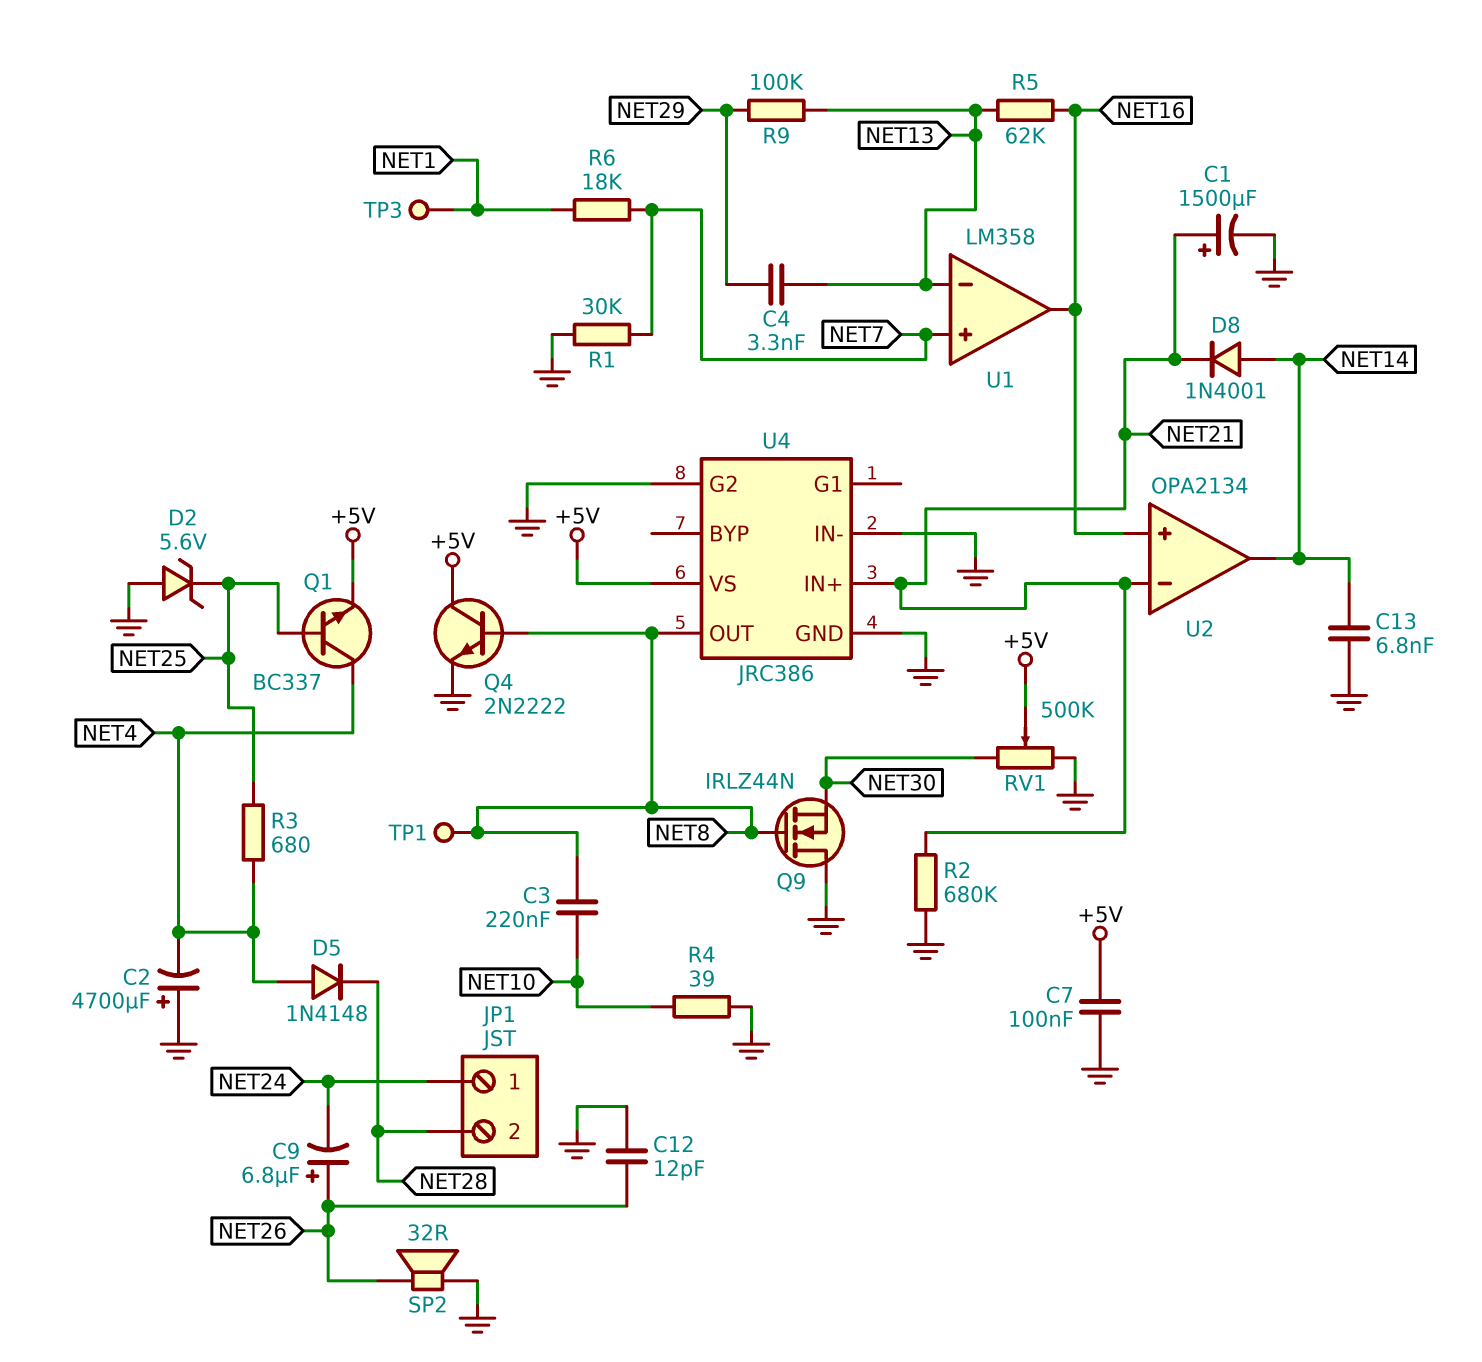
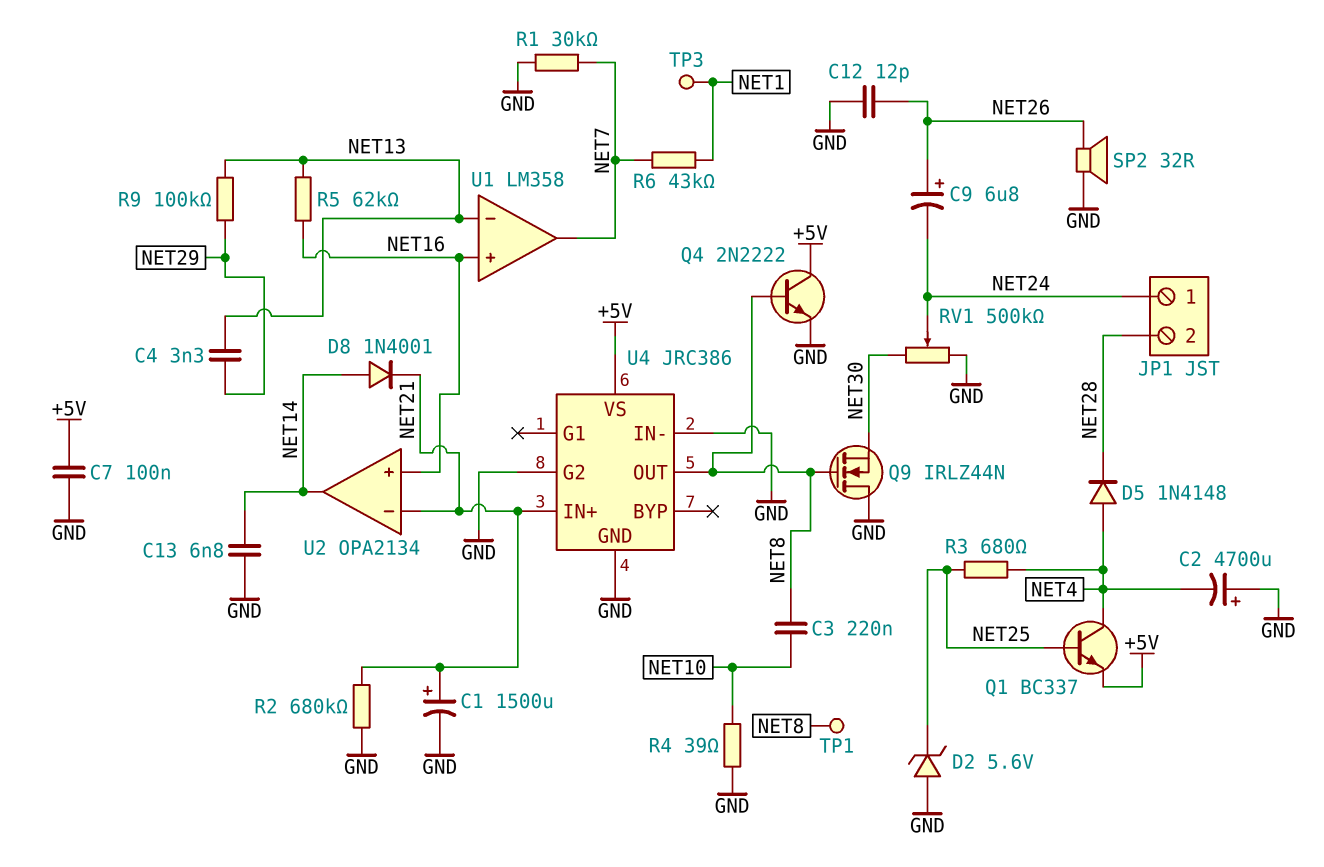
R6: 18k (NET1, NET7) -> 43k (NET1, NET7)
RV1: 500k (GND, NET30, wiper +5V) -> 500k (GND, NET30, wiper NET24)
U1 pin in+: NET7 -> NET16
U1 pin out: NET16 -> NET7

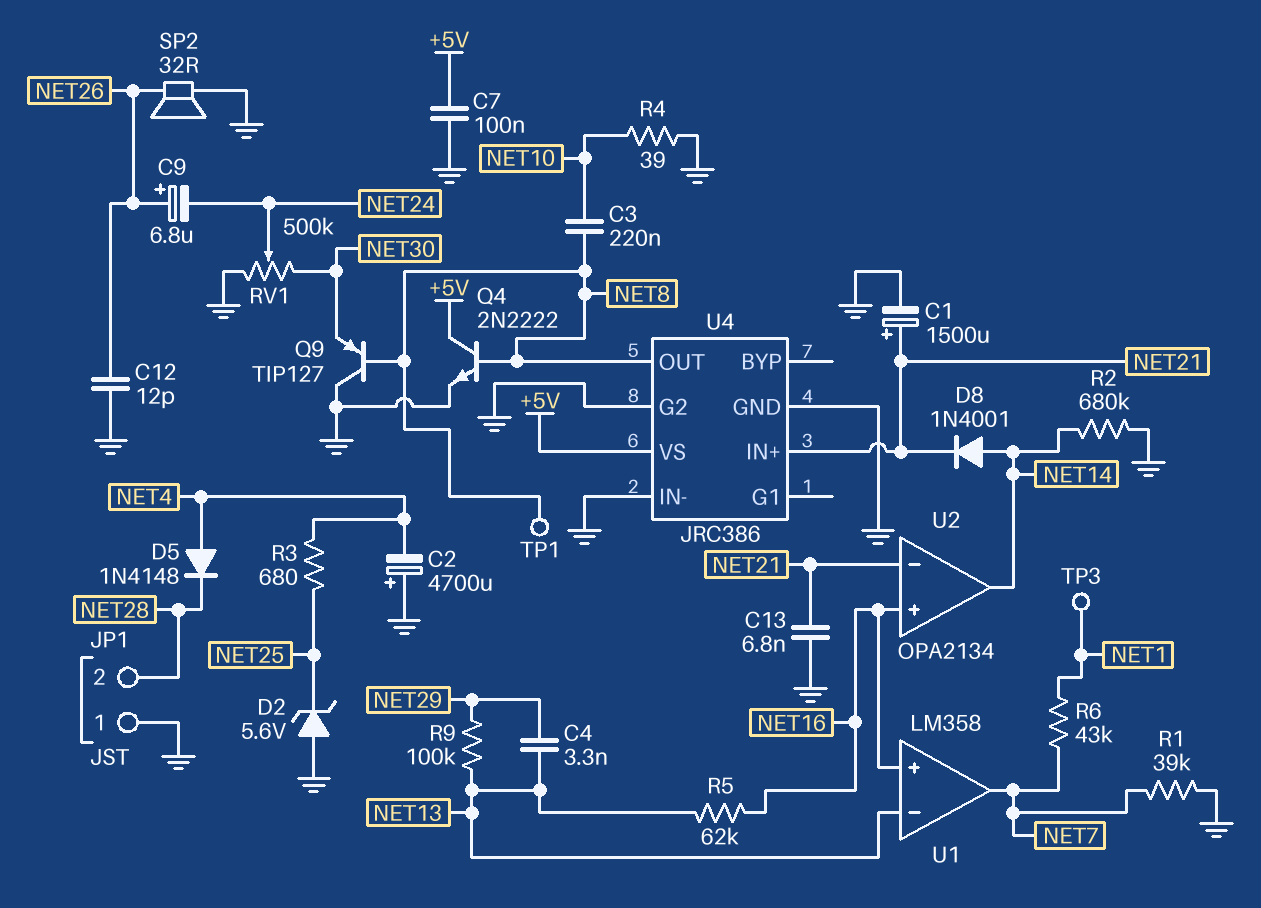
C13: 6.8nF (GND, NET14) -> 6.8nF (GND, NET21)
JP1 pin 1: NET24 -> GND
Q1: NPN BC337 (B NET25, C NET4, E +5V) -> none
Q9: NMOS IRLZ44N (G NET8, D GND, S NET30) -> PNP TIP127 (B NET8, C GND, E NET30)
R1: 30k (GND, NET7) -> 39k (GND, NET7)
R2: 680k (GND, NET21) -> 680k (GND, NET14)

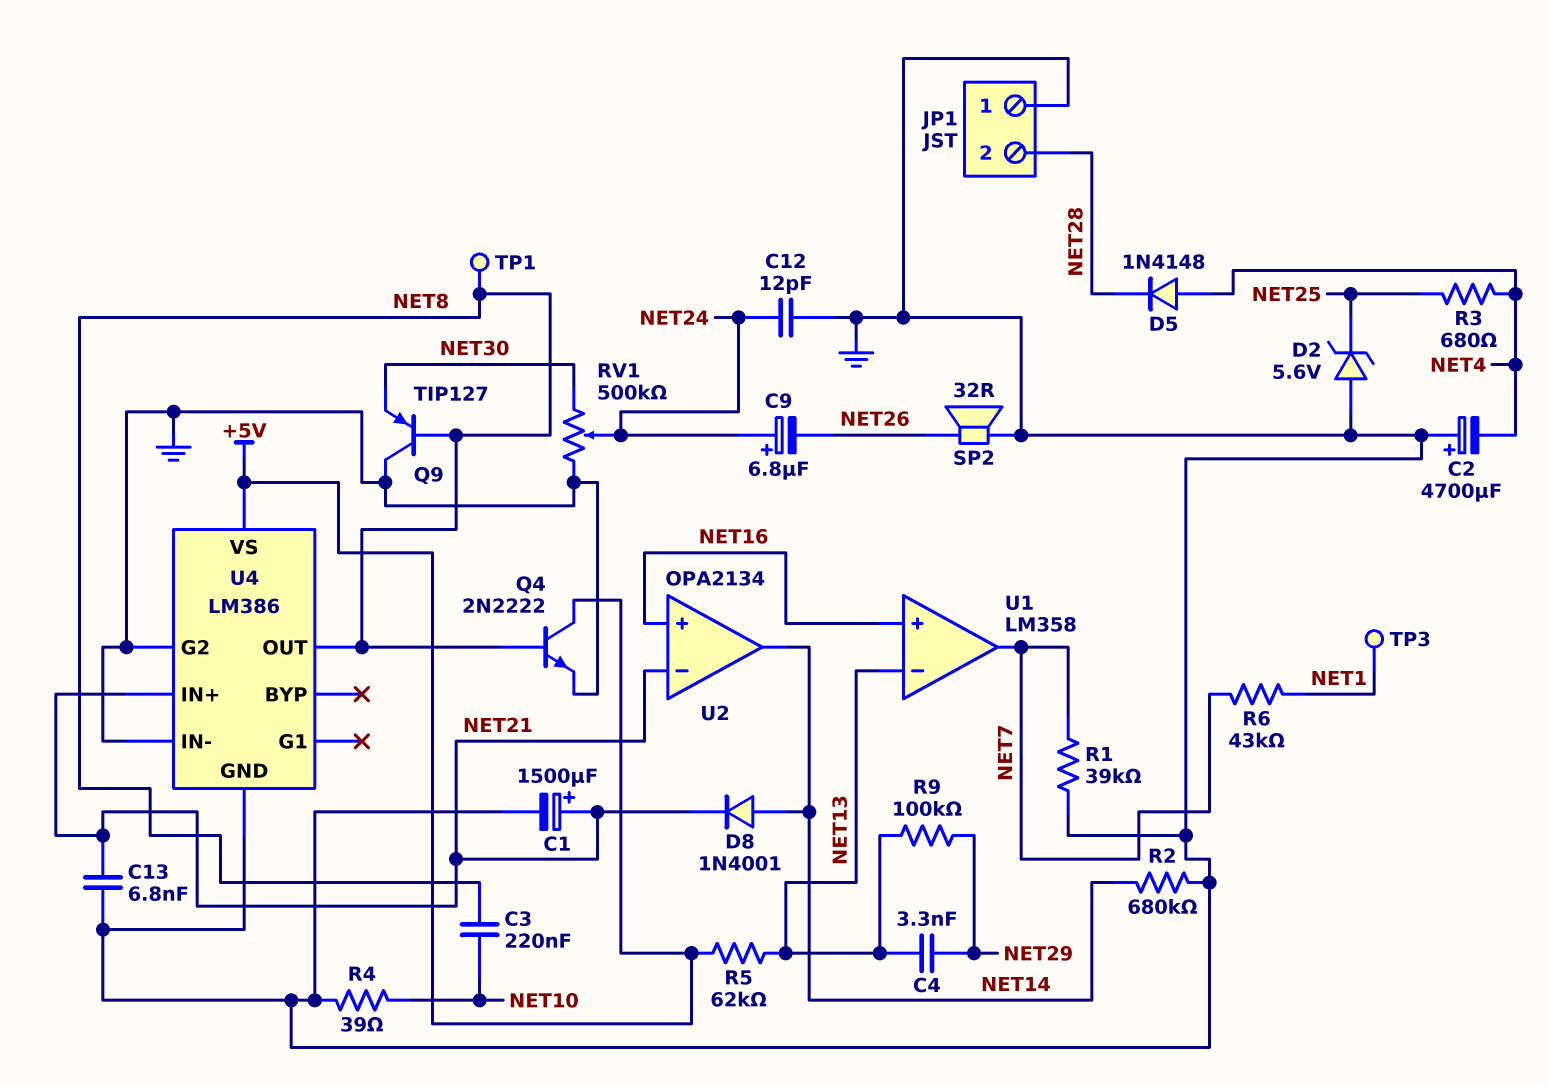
C7: 100nF (+5V, GND) -> none
C9: 6.8uF (plus NET26, minus NET24) -> 6.8uF (plus NET24, minus NET26)
C12: 12pF (GND, NET26) -> 12pF (GND, NET24)
R5: 62k (NET13, NET16) -> 62k (+5V, NET13)
U4: JRC386 -> LM386

